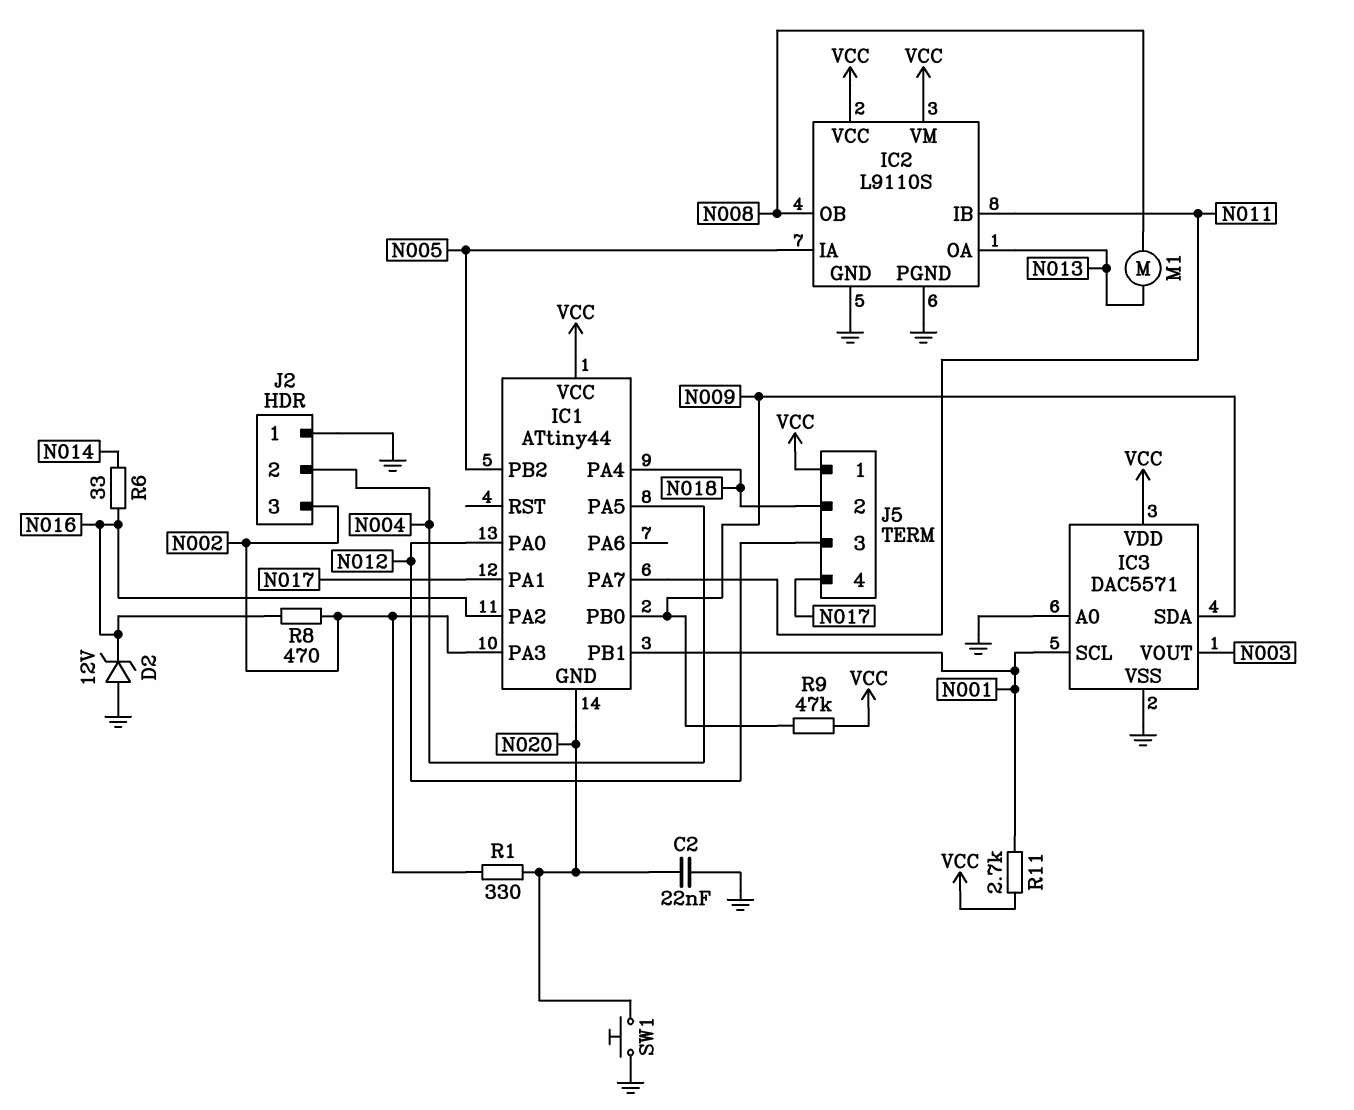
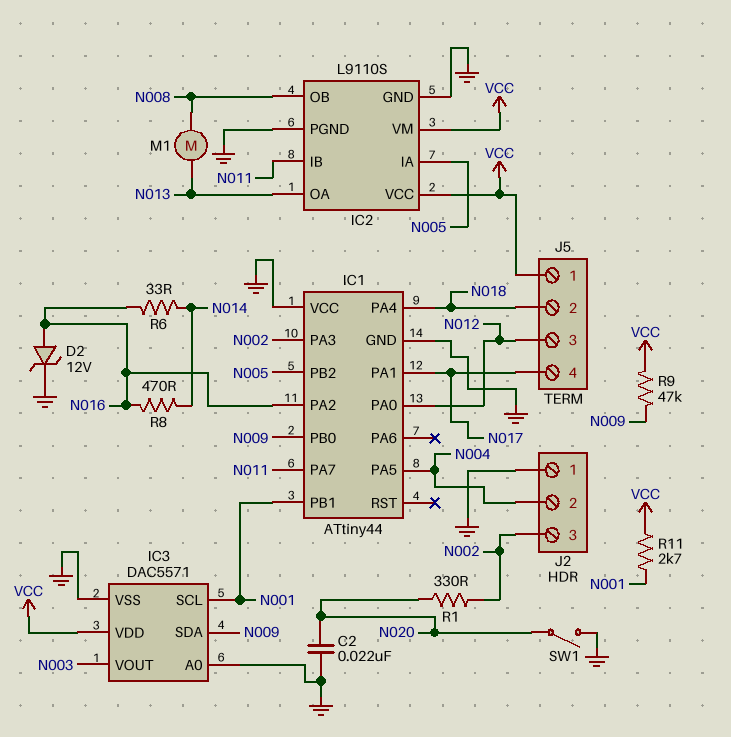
D2: zener 12V (A GND, K N016) -> zener 12V (A N016, K GND)
IC1 pin GND: N020 -> GND
IC1 pin VCC: VCC -> GND
R8: 470 (N002, N016) -> 470 (N014, N016)
SW1: button (GND, N020) -> switch (GND, N020)

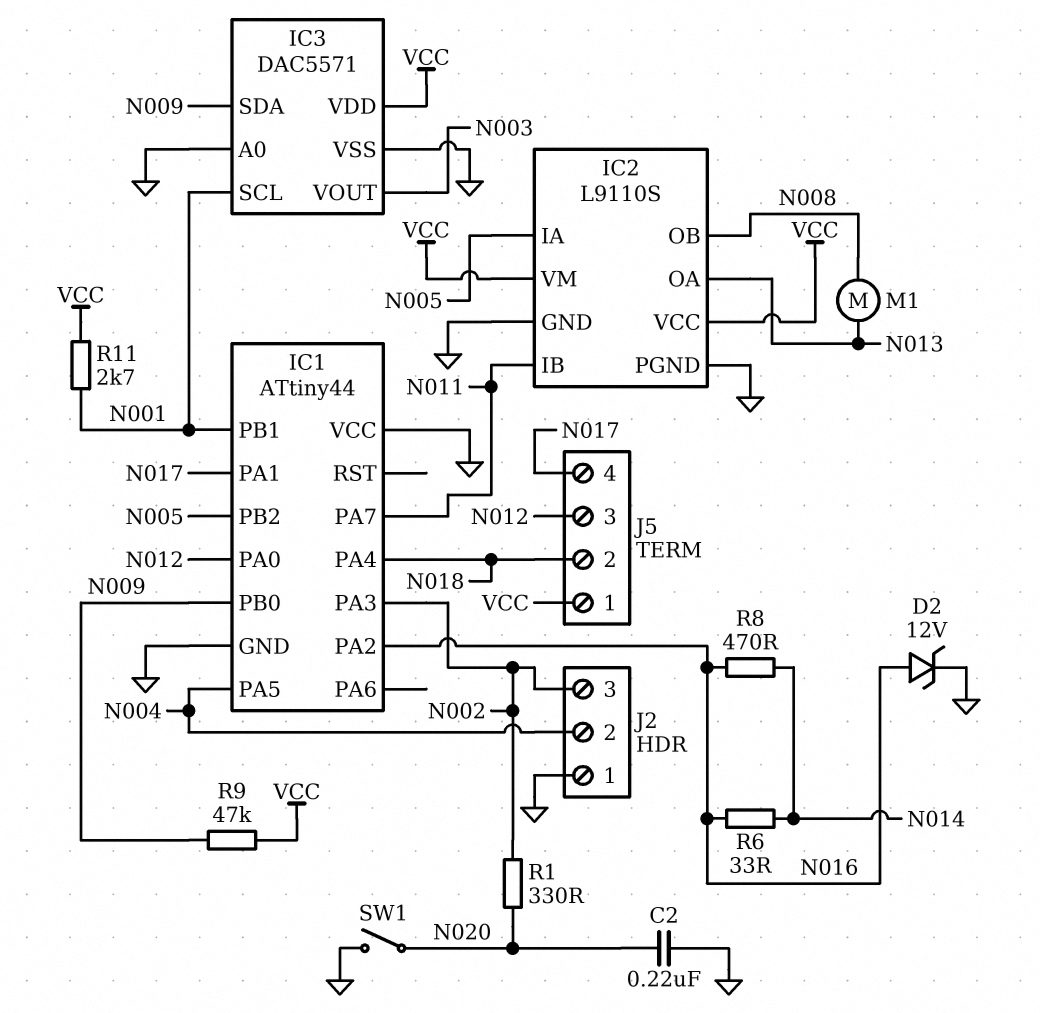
C2: 22nF (GND, N020) -> 220nF (GND, N020)

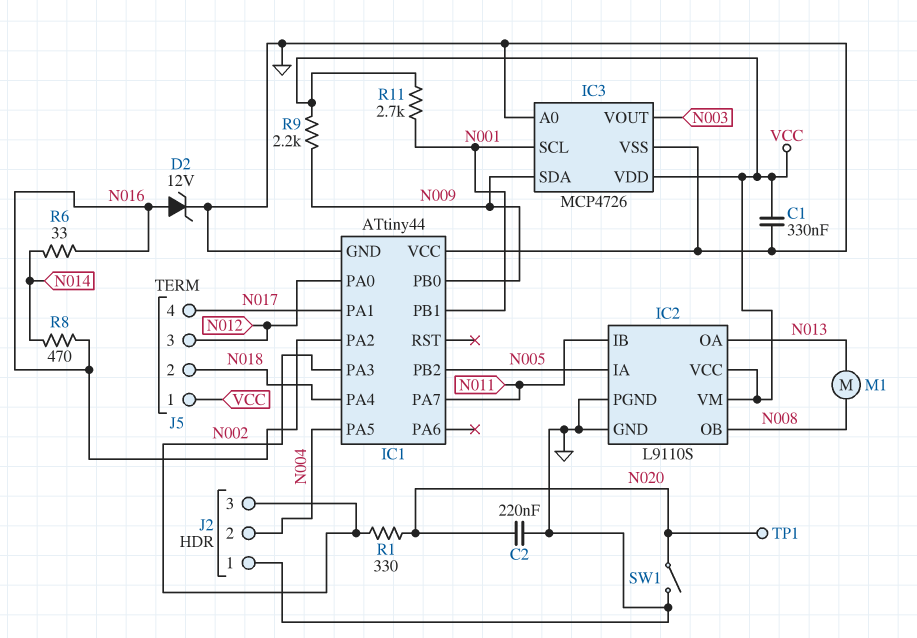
C1: none -> 330nF (GND, VCC)
IC3: DAC5571 -> MCP4726
R9: 47k (N009, VCC) -> 2.2k (N009, VCC)
TP1: none -> test point (N020)

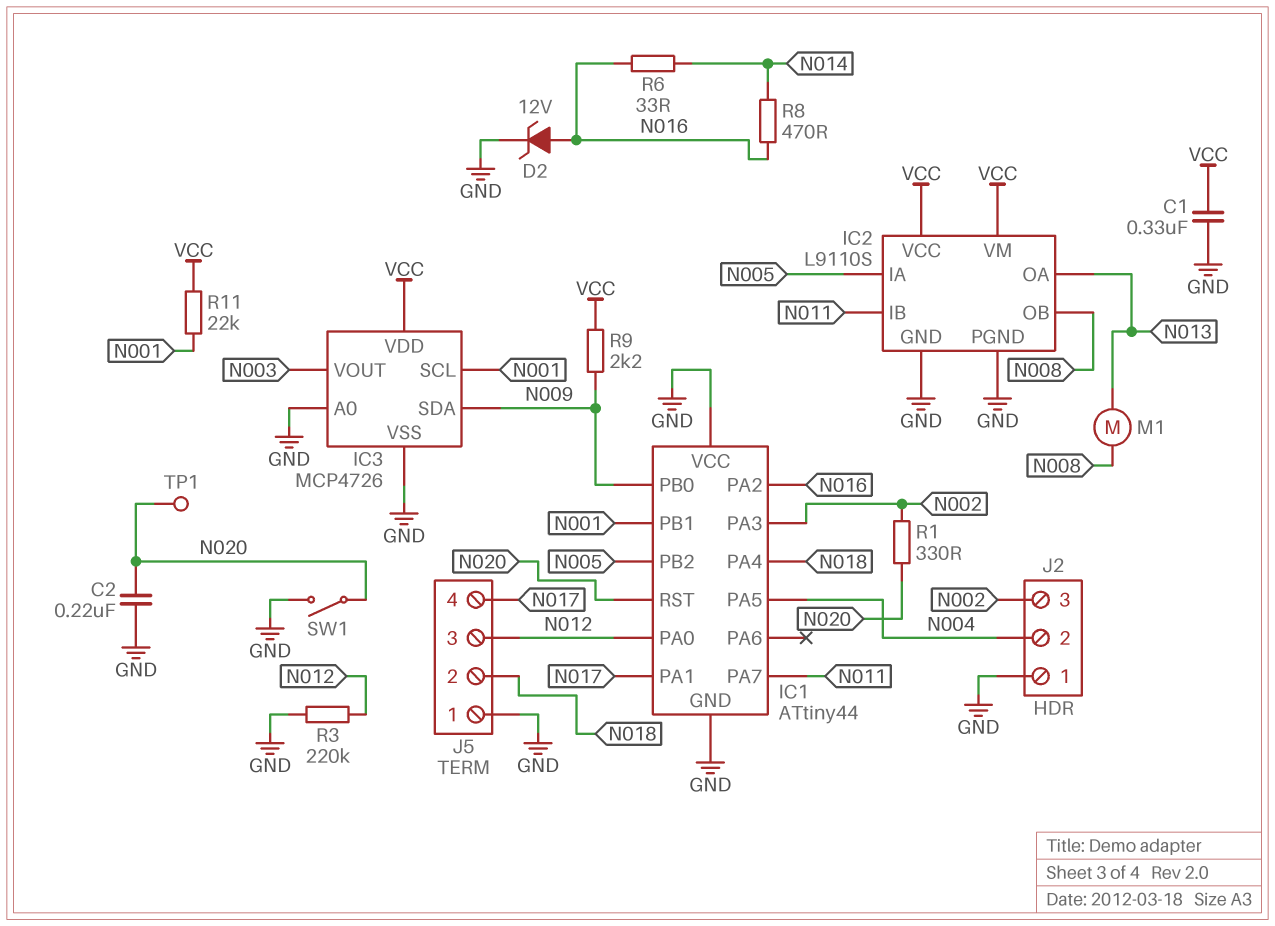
IC1 pin RST: none -> N020
J5 pin 1: VCC -> GND
R3: none -> 220k (GND, N012)
R11: 2.7k (N001, VCC) -> 22k (N001, VCC)

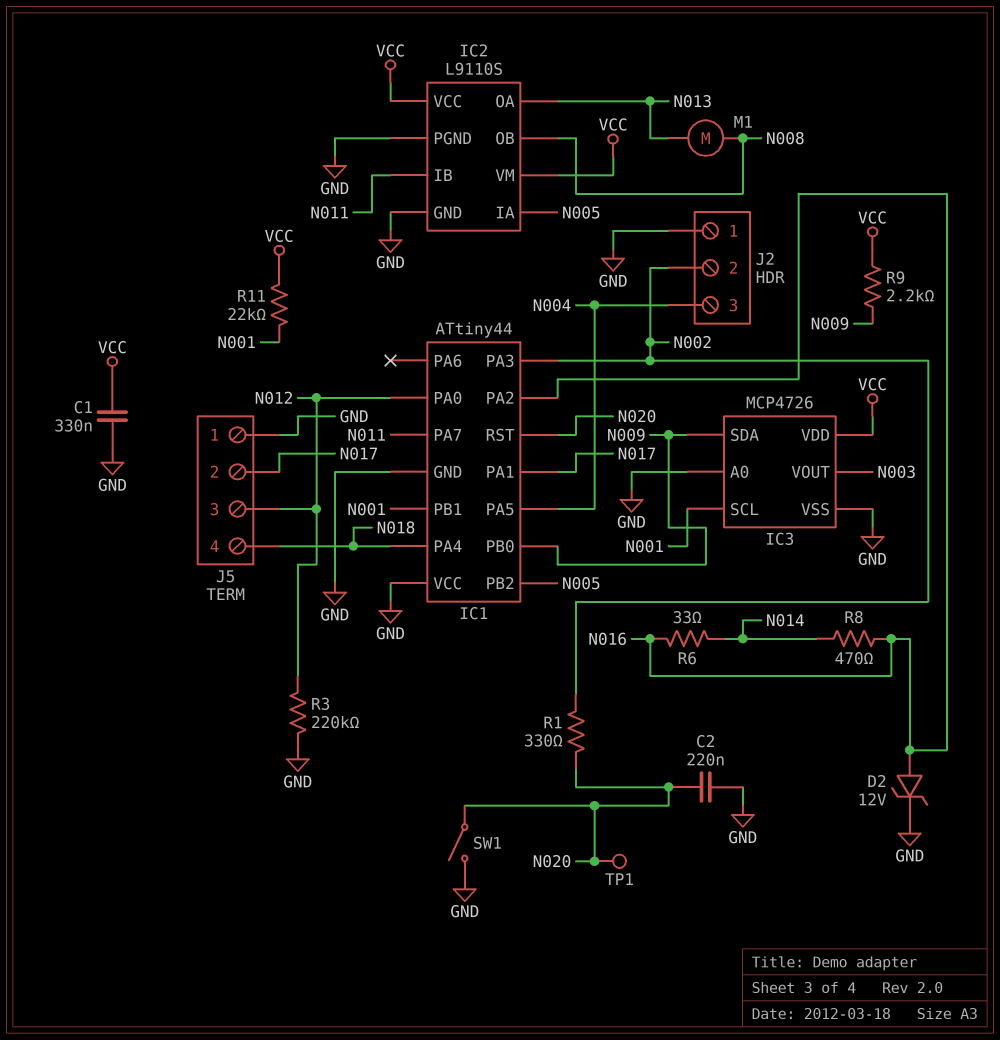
J2 pin 2: N004 -> N002
J2 pin 3: N002 -> N004
J5 pin 2: N018 -> N017
J5 pin 4: N017 -> N018

